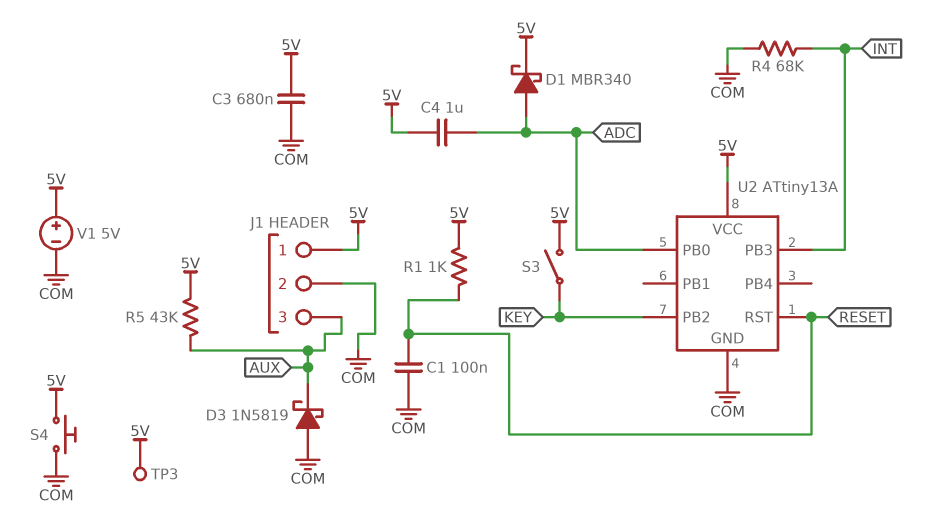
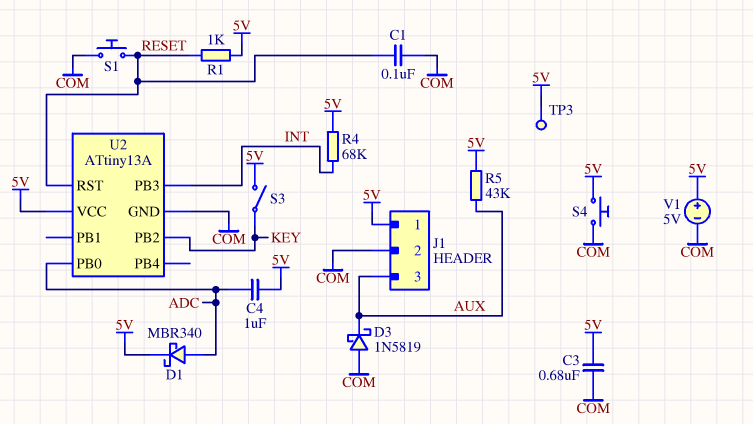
R4: 68k (COM, INT) -> 68k (5V, INT)
S1: none -> button (COM, RESET)

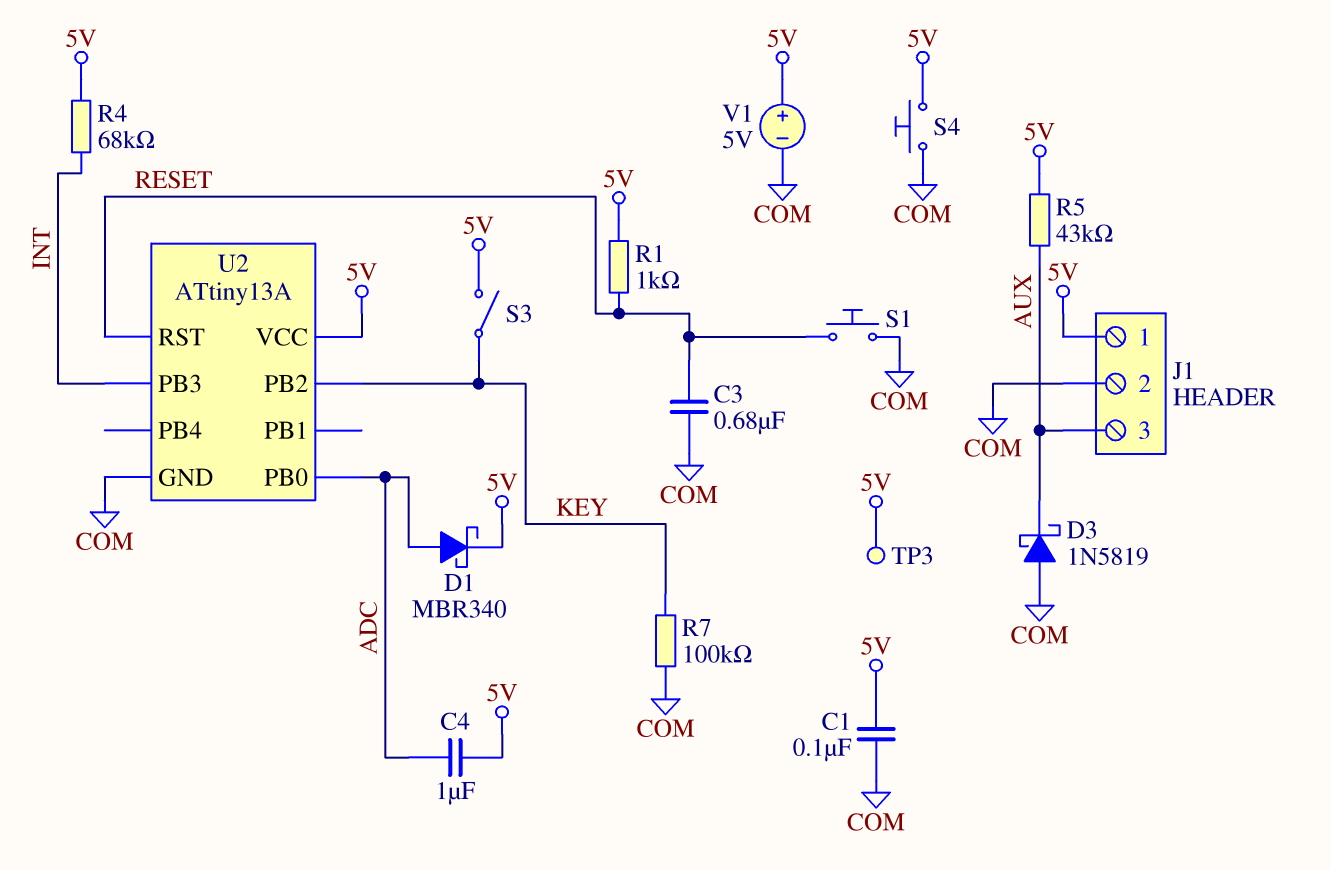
C1: 100nF (COM, RESET) -> 100nF (5V, COM)
C3: 680nF (5V, COM) -> 680nF (COM, RESET)
R7: none -> 100k (COM, KEY)

